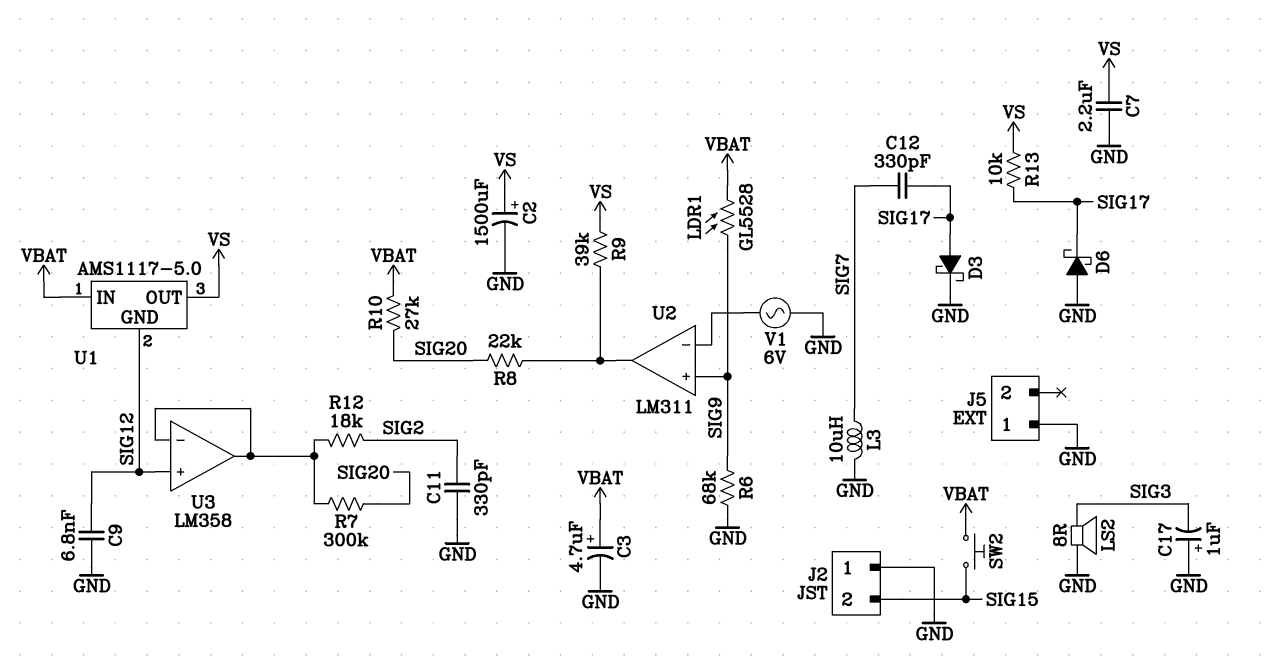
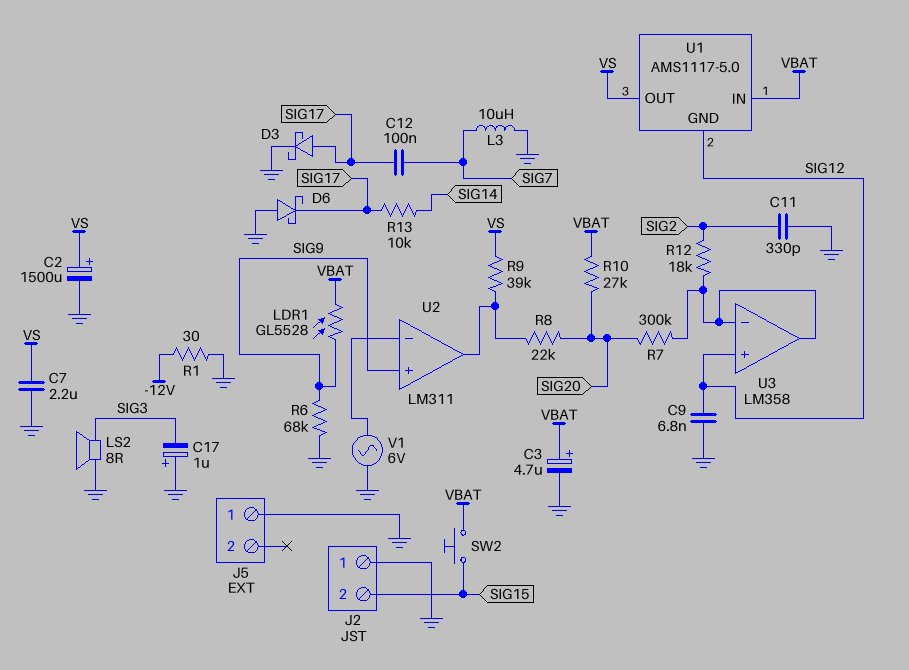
C12: 330pF (SIG7, SIG17) -> 100nF (SIG7, SIG17)
R1: none -> 30 (-12V, GND)
R13: 10k (SIG17, VS) -> 10k (SIG14, SIG17)

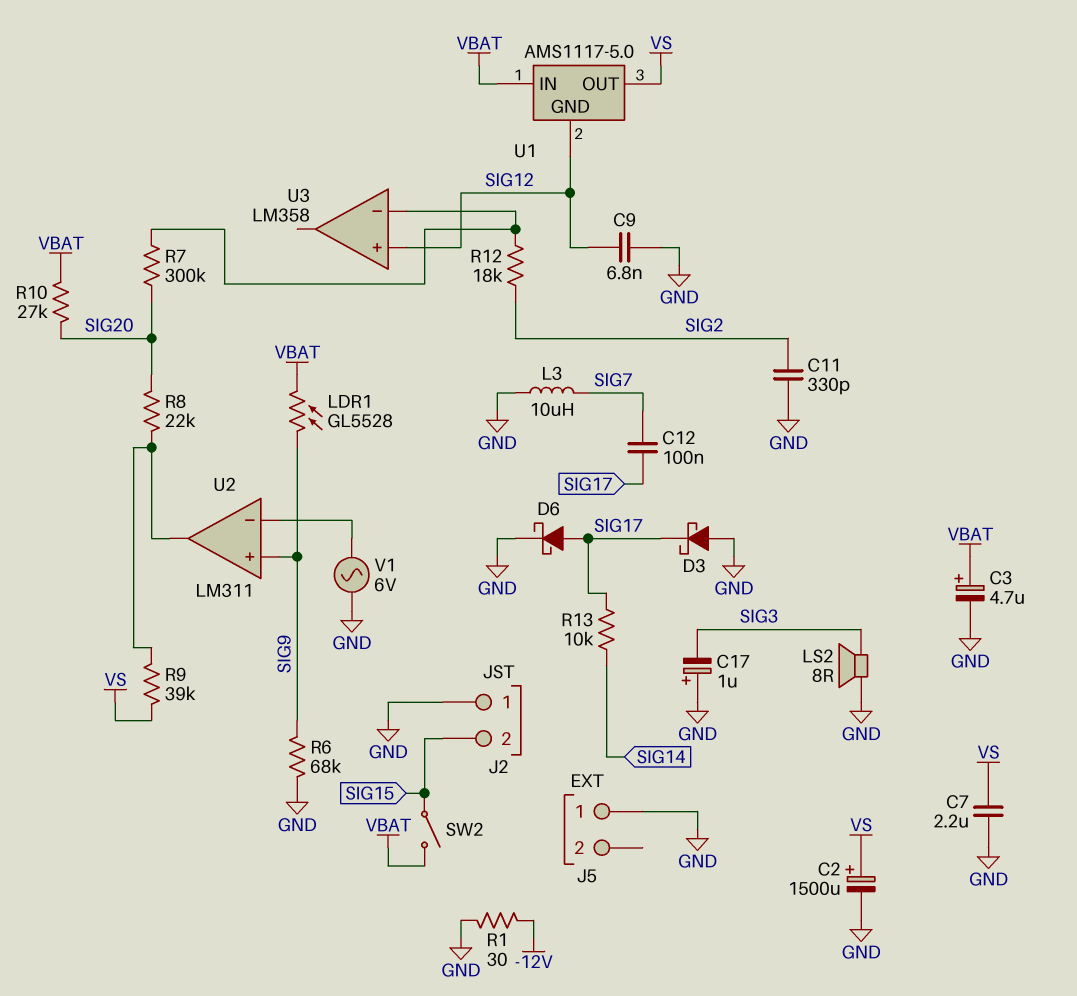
D3: schottky (A SIG17, K GND) -> schottky (A GND, K SIG17)
D6: schottky (A GND, K SIG17) -> schottky (A SIG17, K GND)
SW2: button (SIG15, VBAT) -> switch (SIG15, VBAT)
U3 pin out: U3/in- -> none

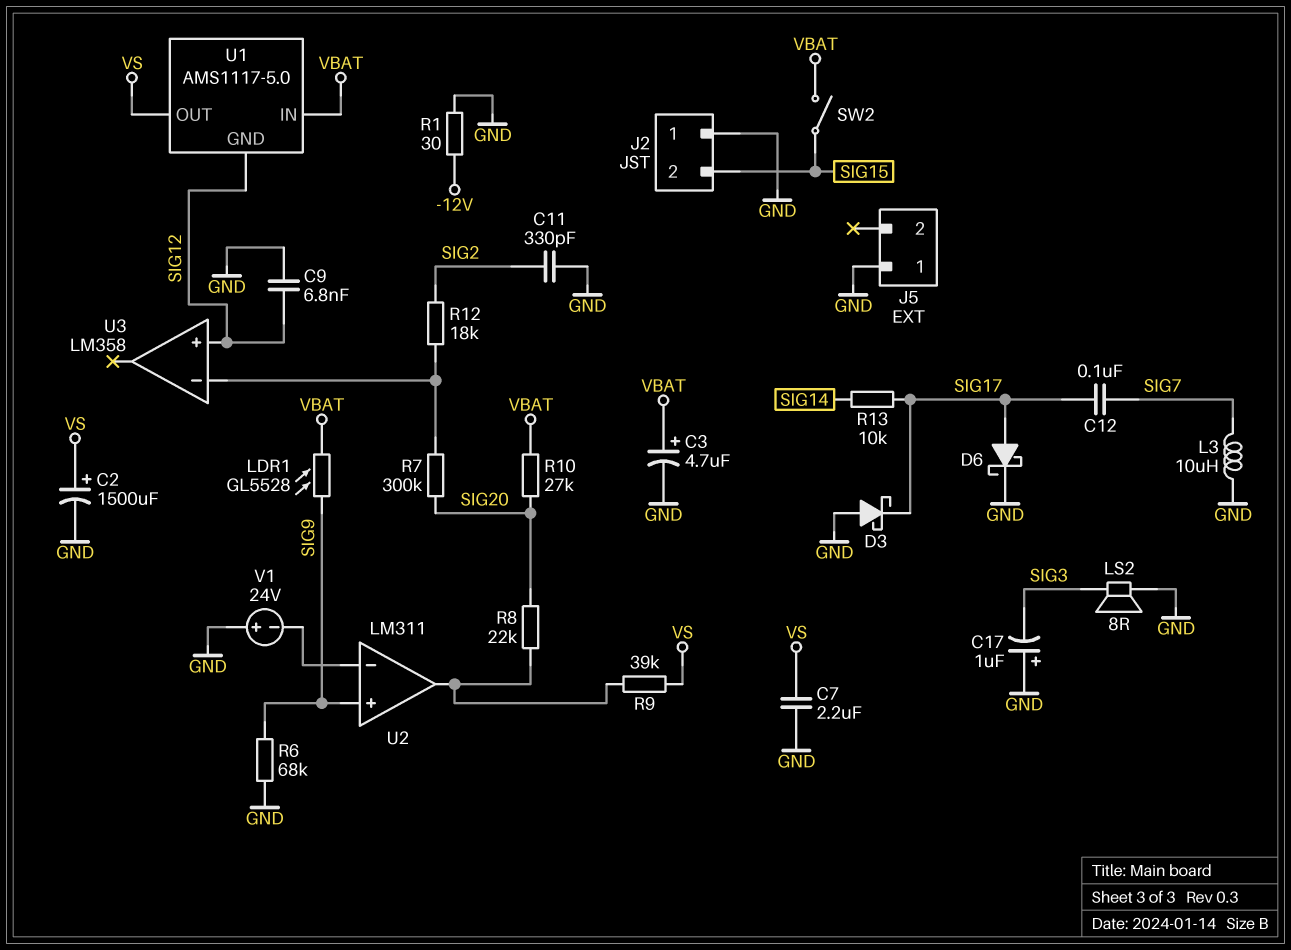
V1: AC 6V (GND, U2/in-) -> 24V (plus GND, minus U2/in-)

